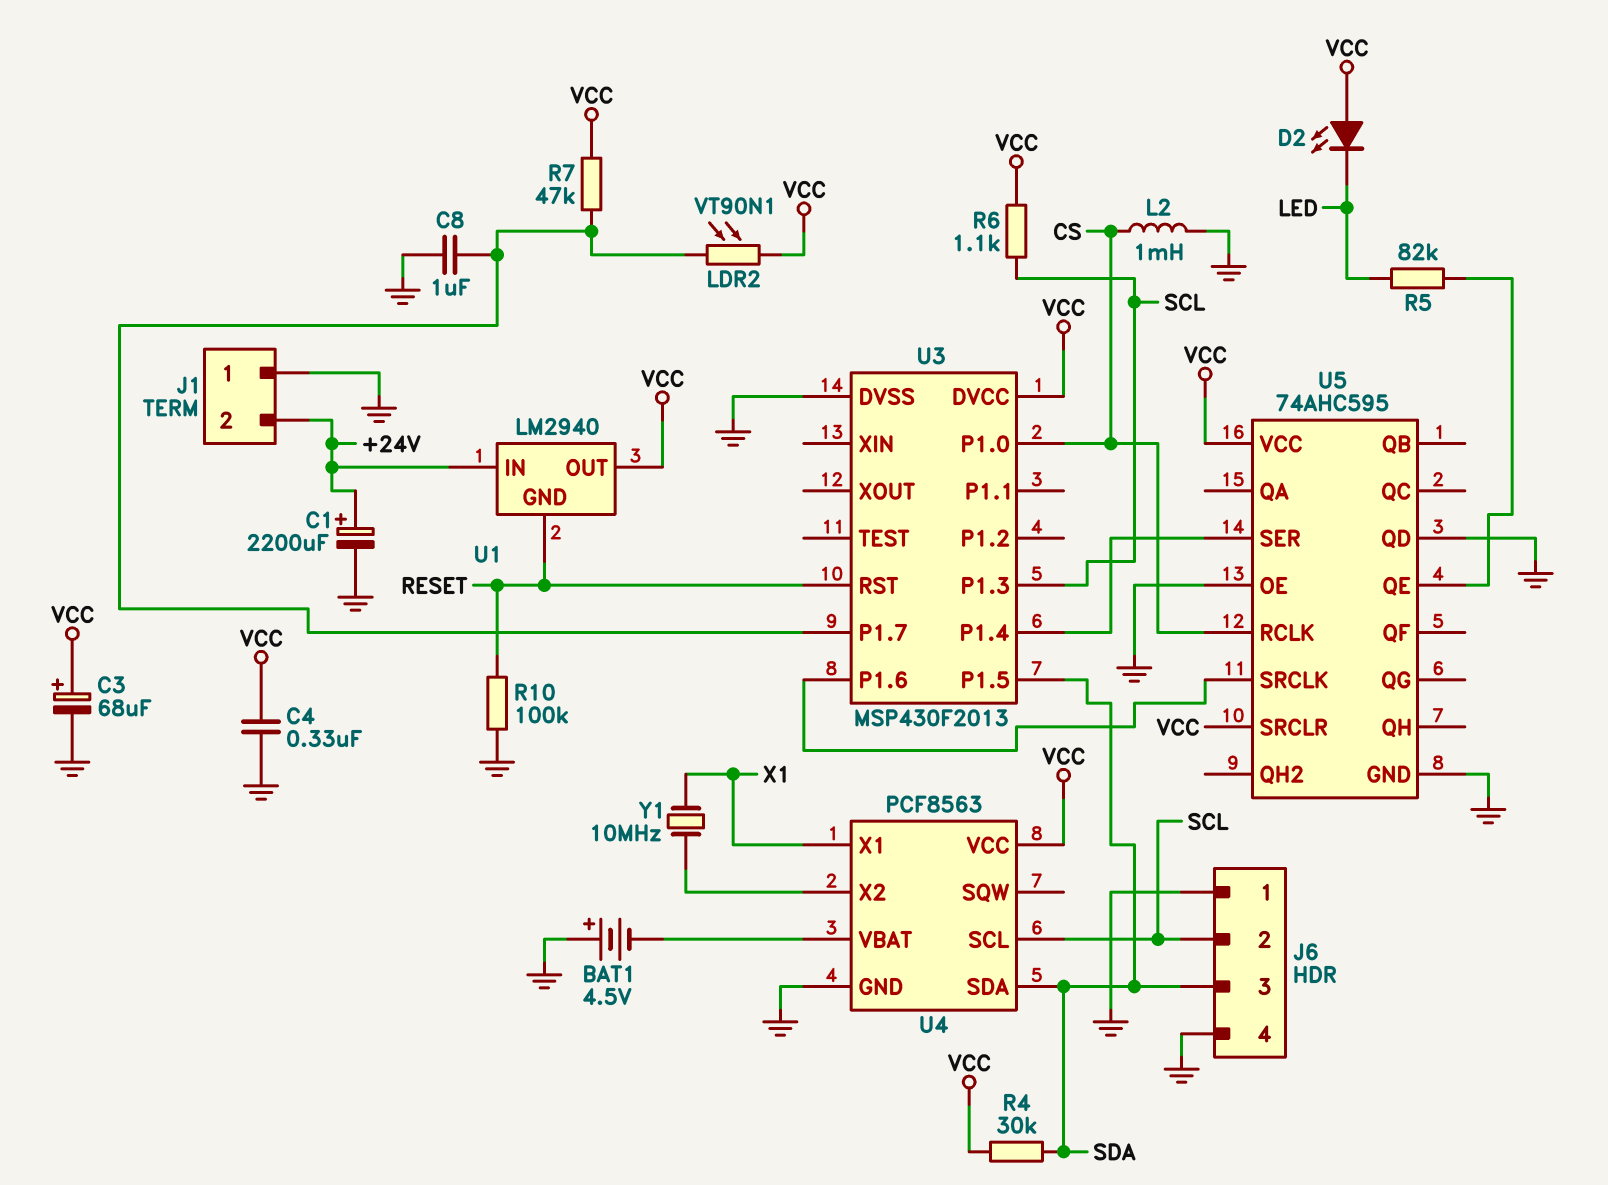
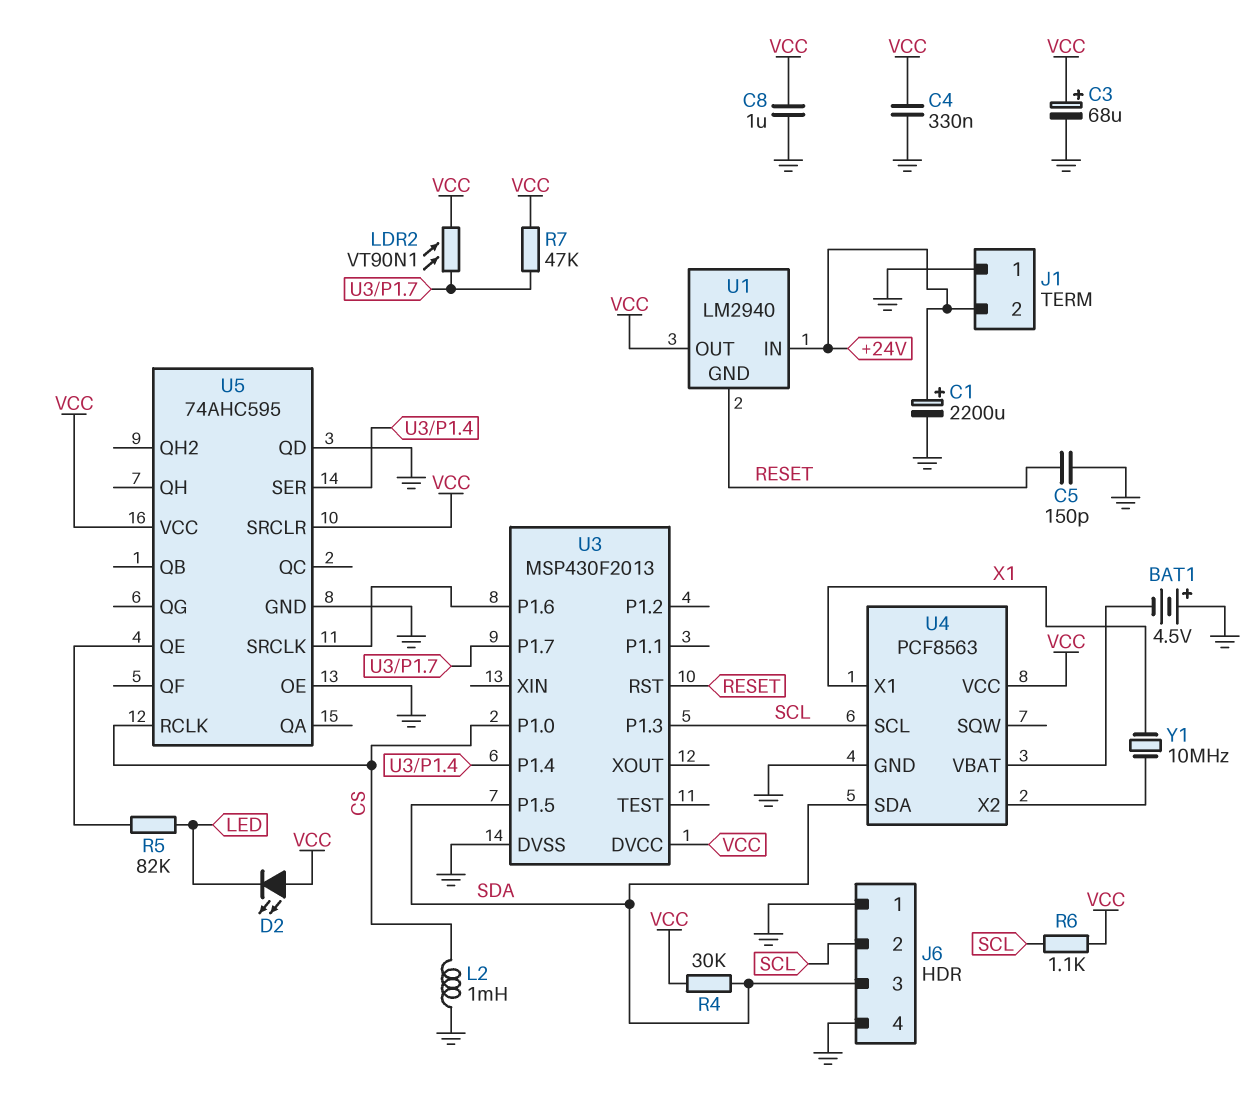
C5: none -> 150pF (GND, RESET)
C8: 1uF (GND, U3/P1.7) -> 1uF (GND, VCC)
R10: 100k (GND, RESET) -> none

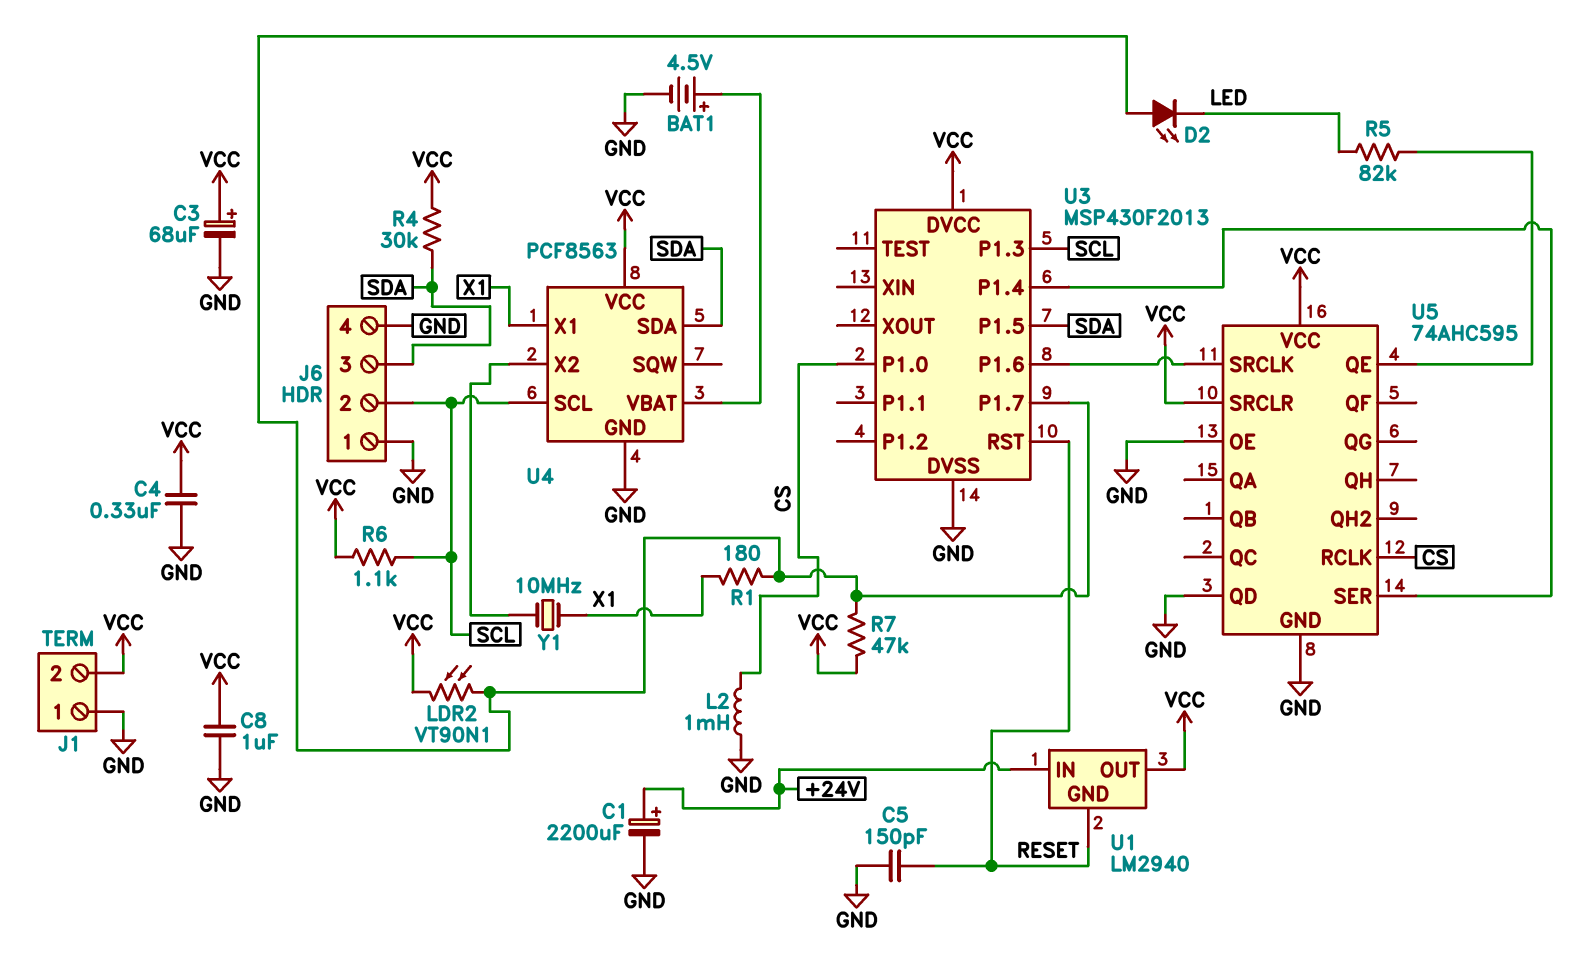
BAT1: 4.5V (plus GND, minus U4/VBAT) -> 4.5V (plus U4/VBAT, minus GND)
D2: LED (A VCC, K LED) -> LED (A U3/P1.7, K LED)
J1 pin 2: +24V -> VCC
R1: none -> 180 (U3/P1.7, X1)

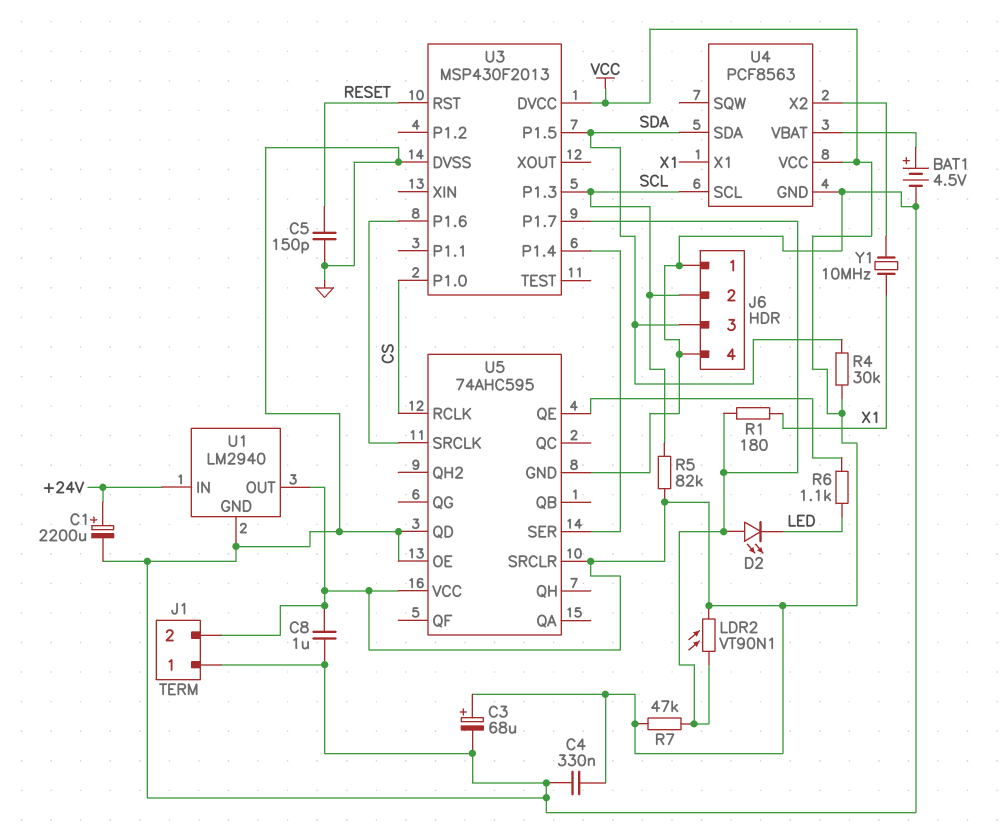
L2: 1mH (CS, GND) -> none
R5: 82k (LED, U5/QE) -> 82k (SCL, VCC)
R6: 1.1k (SCL, VCC) -> 1.1k (LED, U5/QE)
U1 pin GND: RESET -> GND

